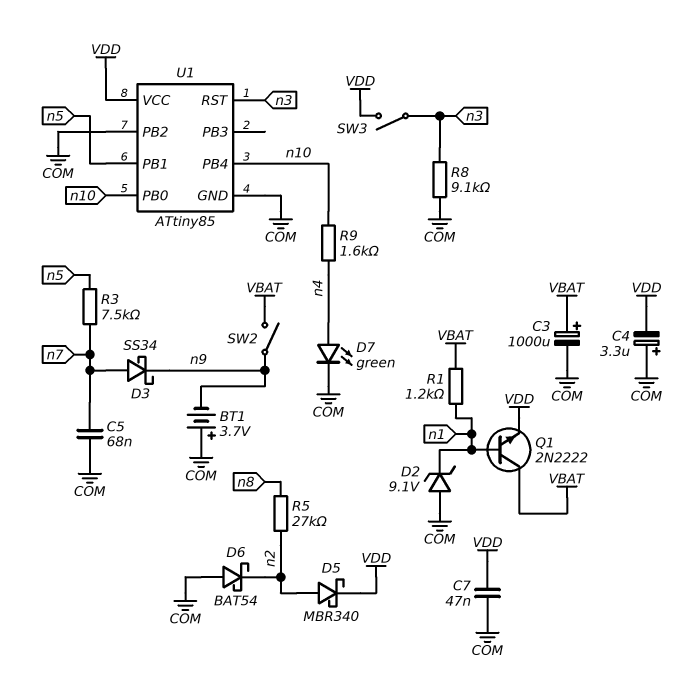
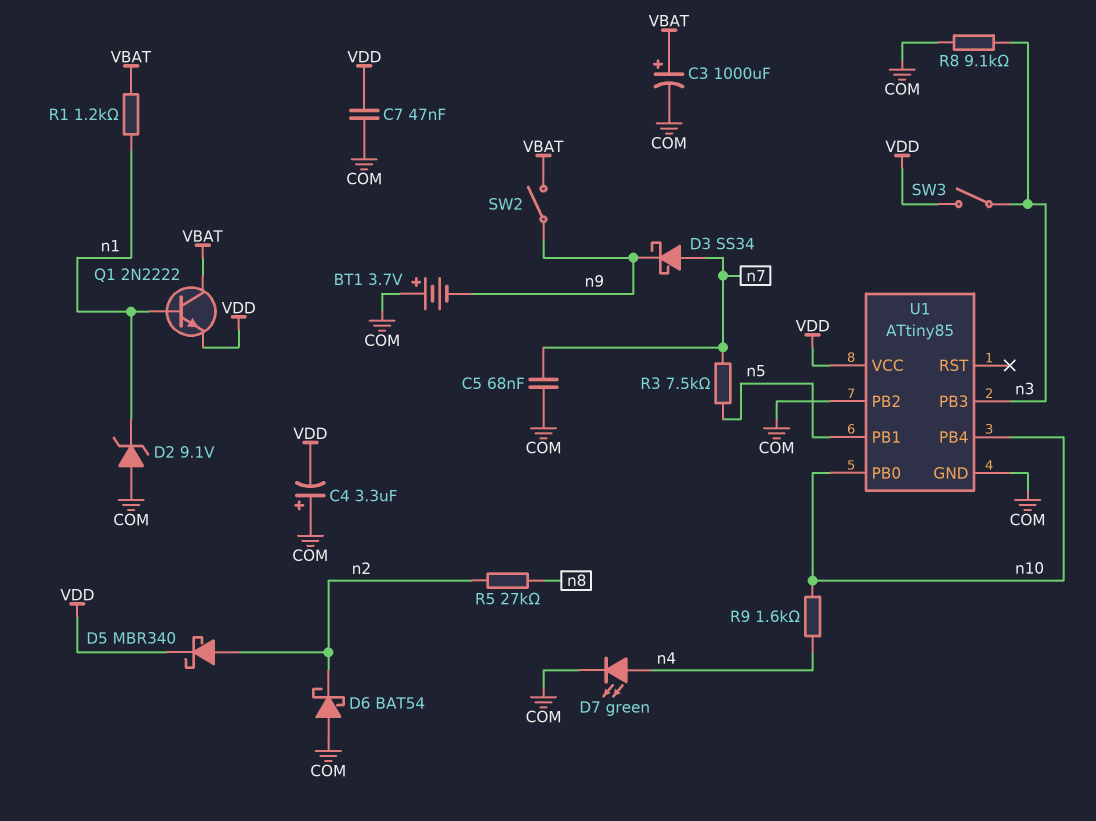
U1 pin PB3: none -> n3
U1 pin RST: n3 -> none

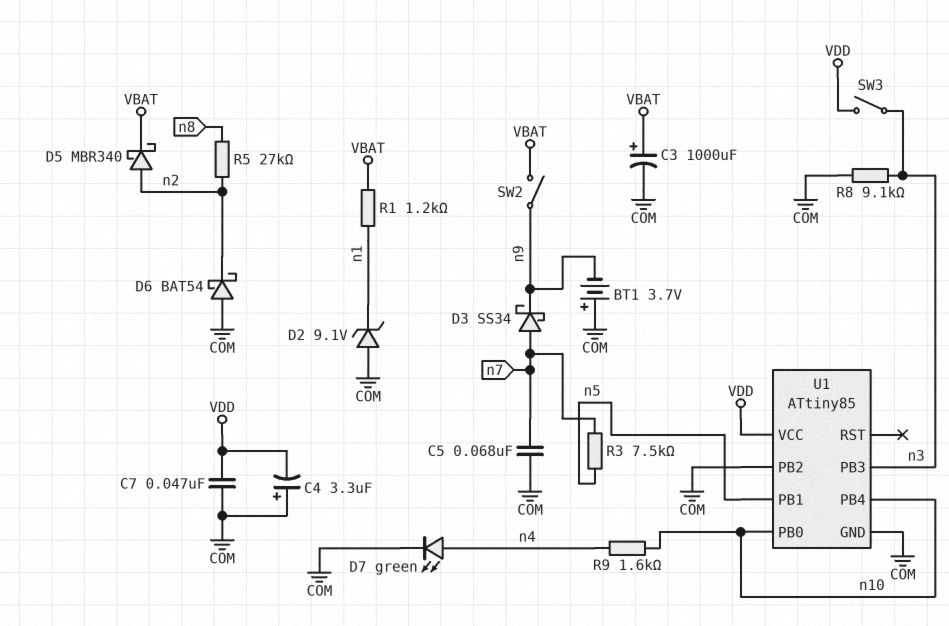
D5: schottky MBR340 (A n2, K VDD) -> schottky MBR340 (A n2, K VBAT)
Q1: NPN 2N2222 (B n1, C VBAT, E VDD) -> none

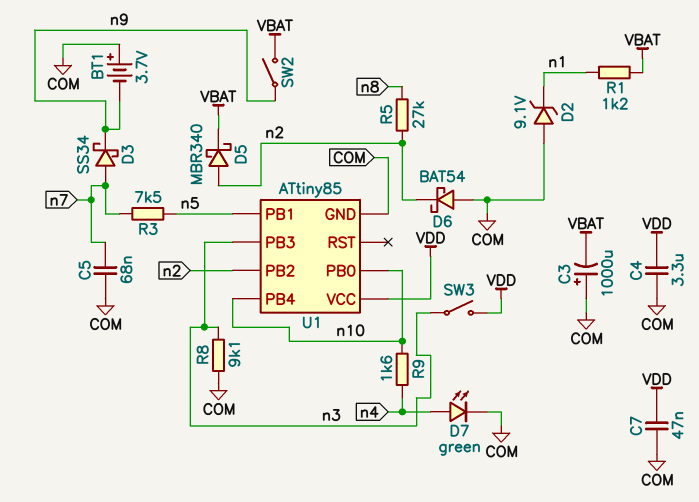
C3: 1000uF (plus VBAT, minus COM) -> 1000uF (plus COM, minus VBAT)
C4: 3.3uF (plus COM, minus VDD) -> 3.3uF (COM, VDD)
U1 pin PB2: COM -> n2

